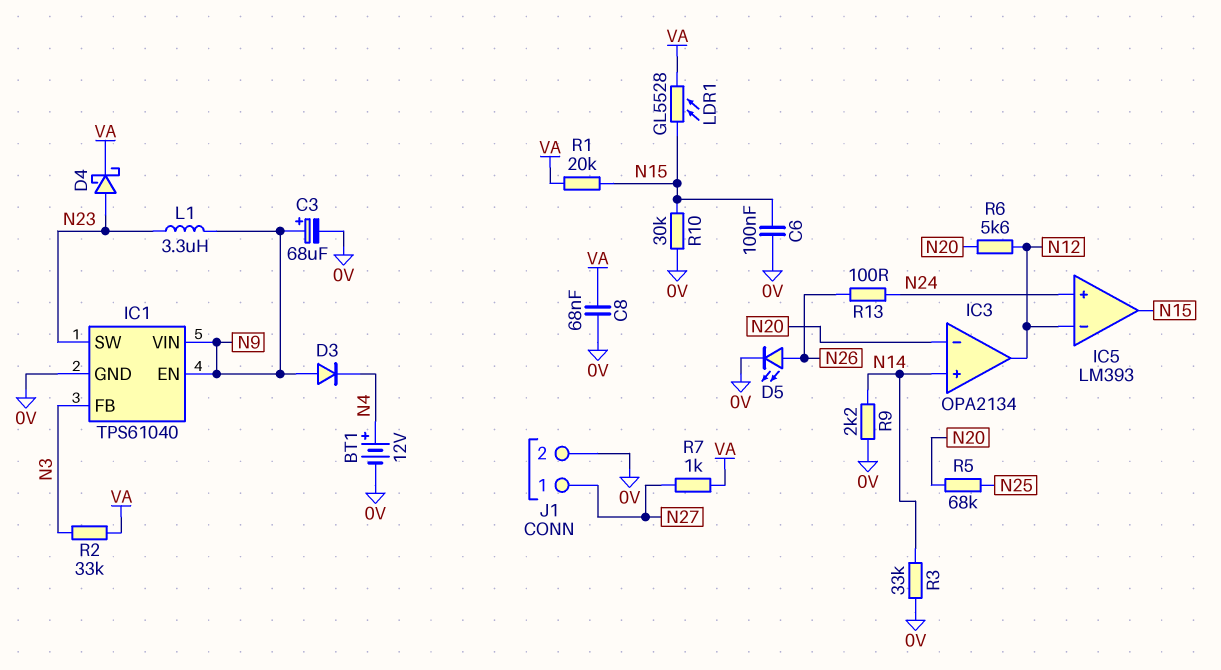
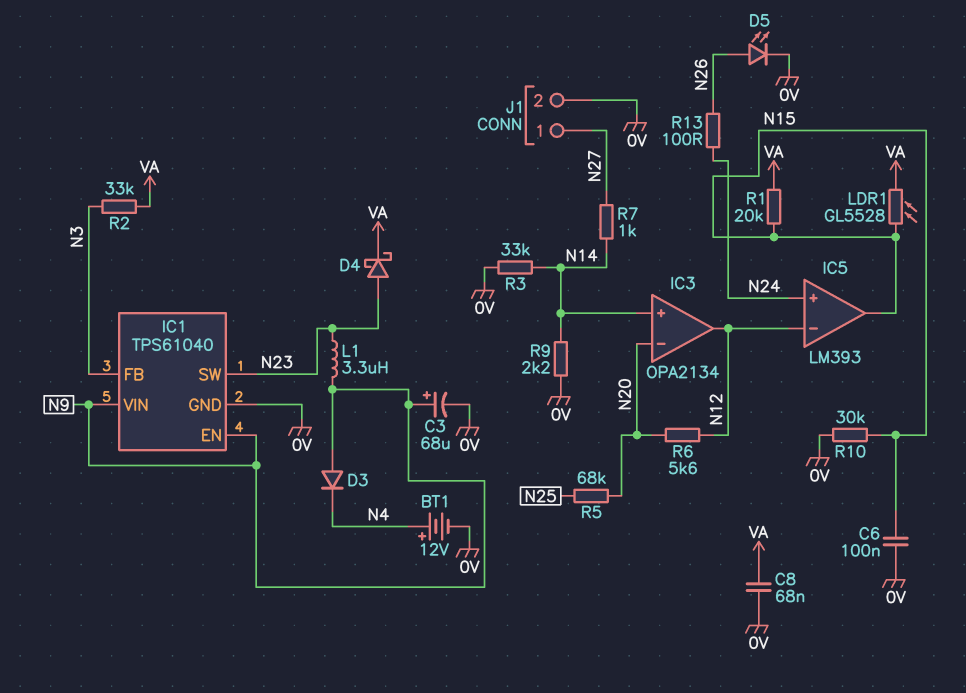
R7: 1k (N27, VA) -> 1k (N14, N27)

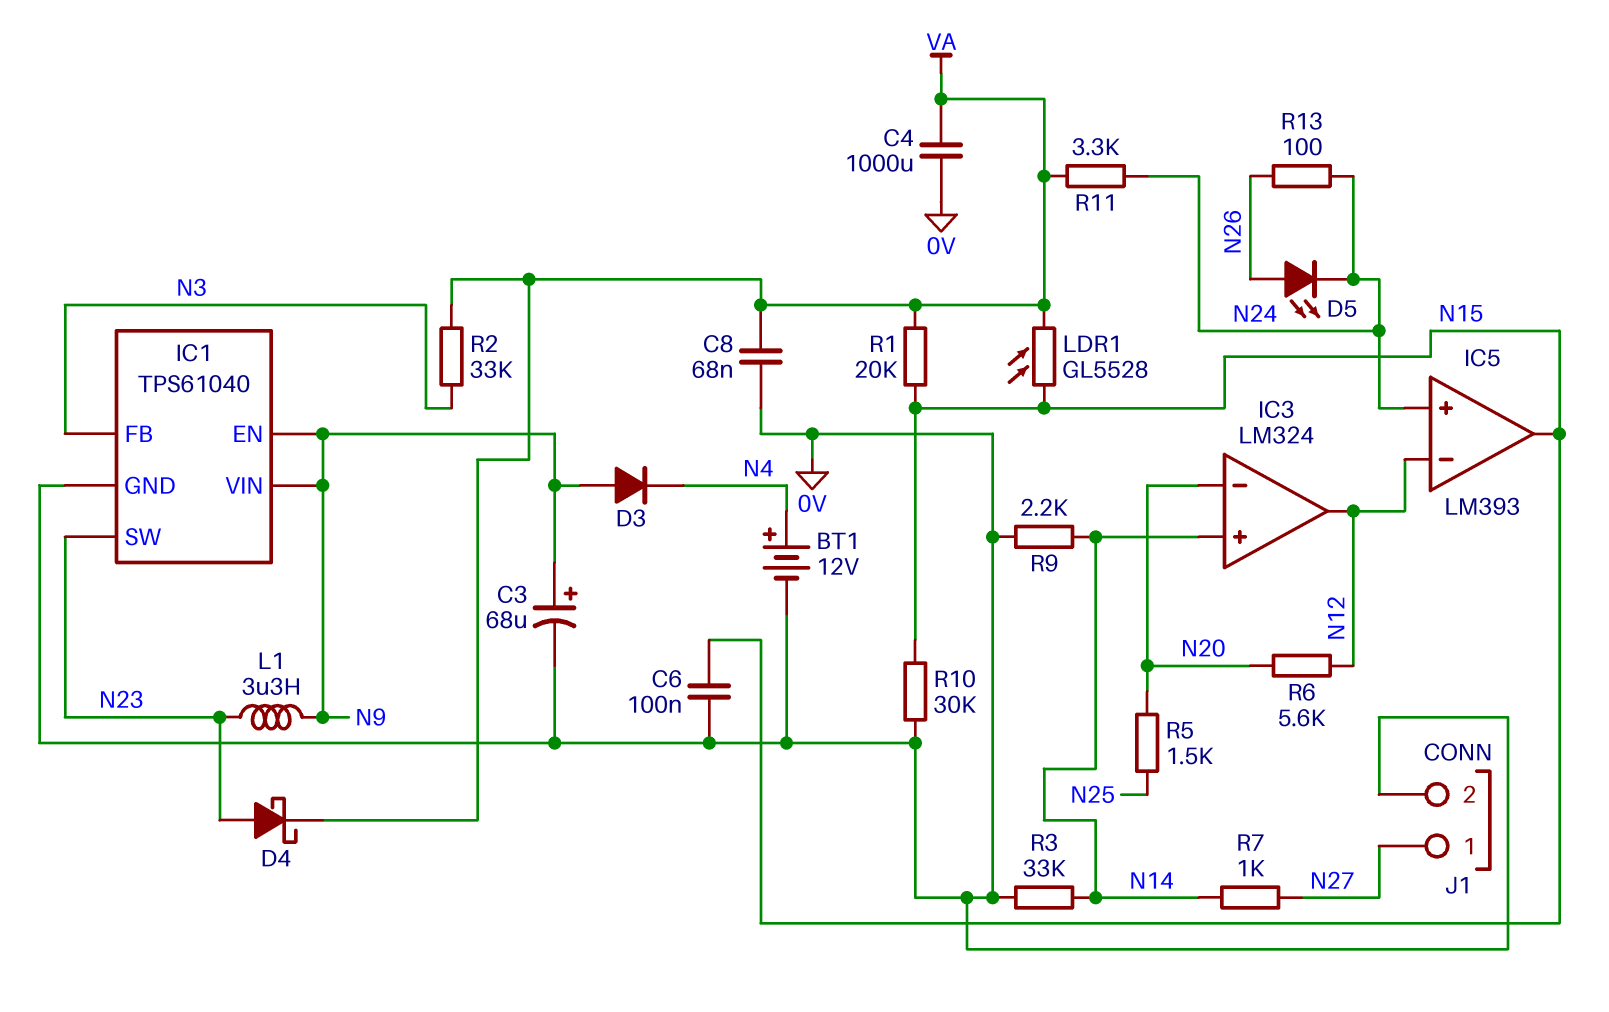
C4: none -> 1000uF (0V, VA)
D5: LED (A N26, K 0V) -> LED (A N26, K N24)
IC3: OPA2134 -> LM324
R5: 68k (N20, N25) -> 1.5k (N20, N25)
R11: none -> 3.3k (N24, VA)

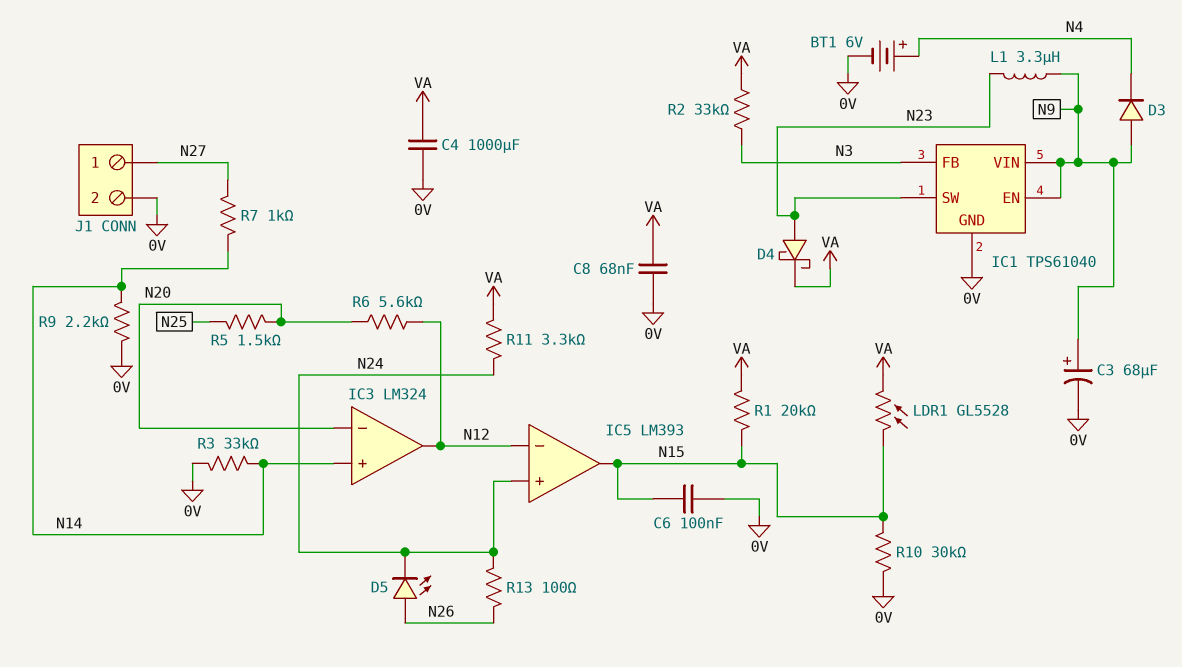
BT1: 12V (plus N4, minus 0V) -> 6V (plus N4, minus 0V)

